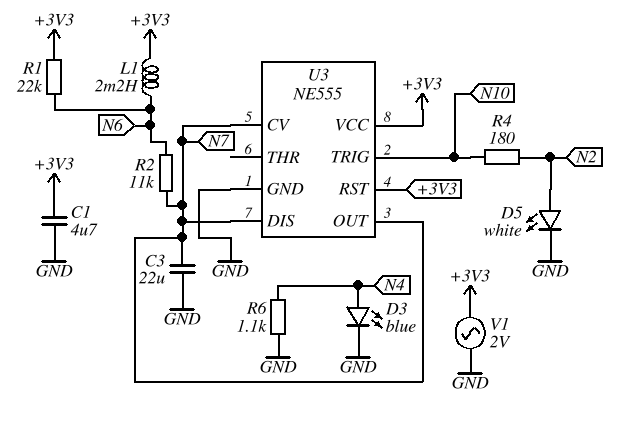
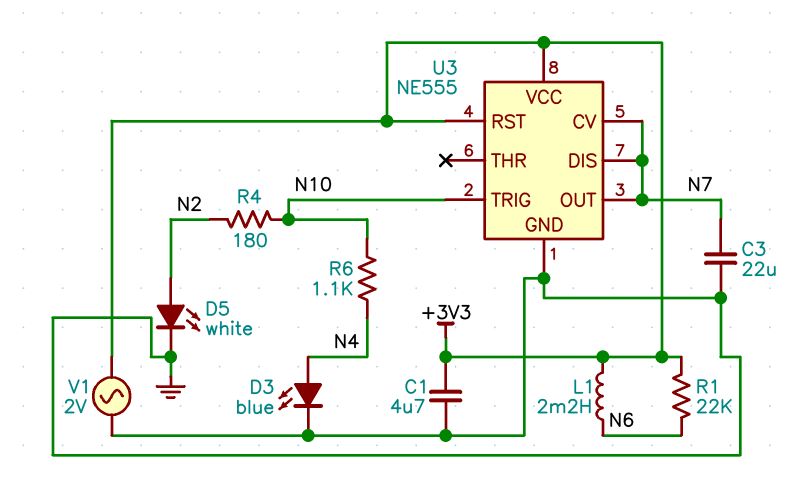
R2: 11k (N6, N7) -> none
R6: 1.1k (GND, N4) -> 1.1k (N4, N10)

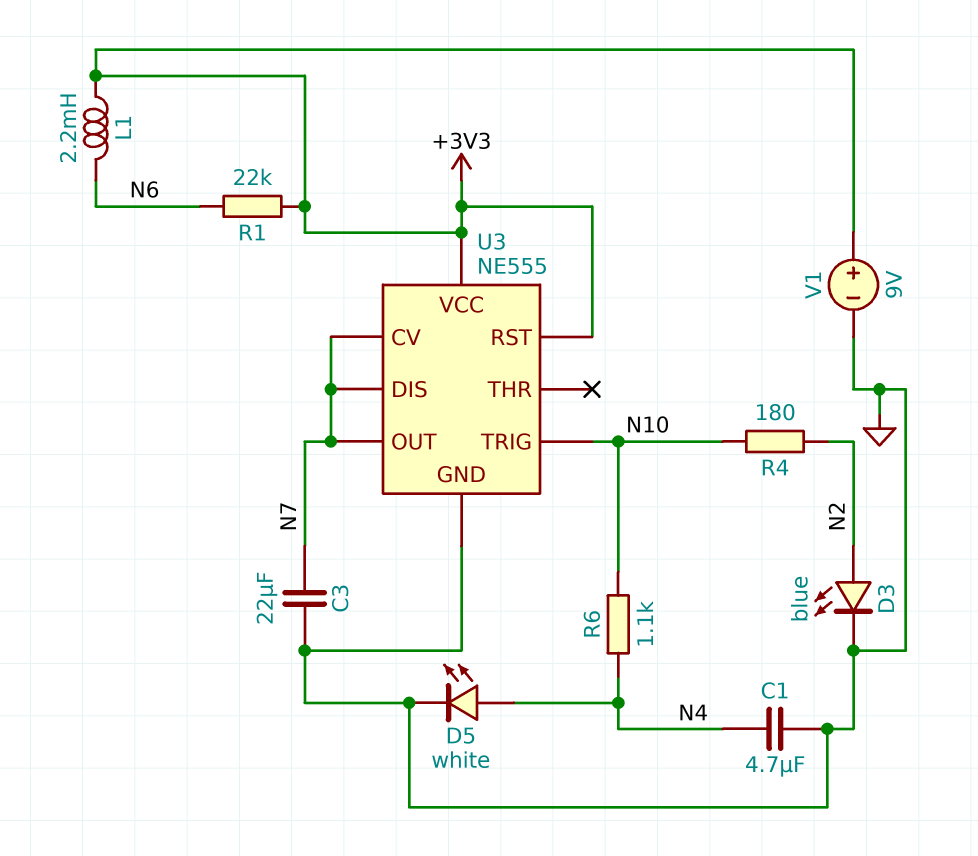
C1: 4.7uF (+3V3, GND) -> 4.7uF (GND, N4)
D3: LED blue (A N4, K GND) -> LED blue (A N2, K GND)
D5: LED white (A N2, K GND) -> LED white (A N4, K GND)
V1: AC 2V (+3V3, GND) -> 9V (plus +3V3, minus GND)

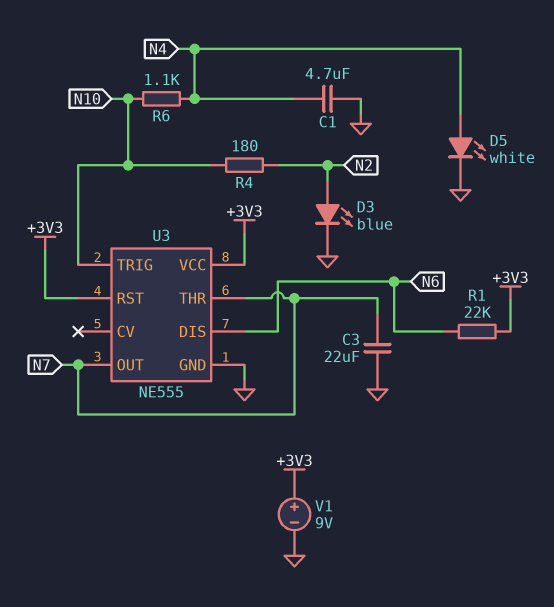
L1: 2.2mH (+3V3, N6) -> none
U3 pin CV: N7 -> none
U3 pin DIS: N7 -> N6
U3 pin THR: none -> N7

